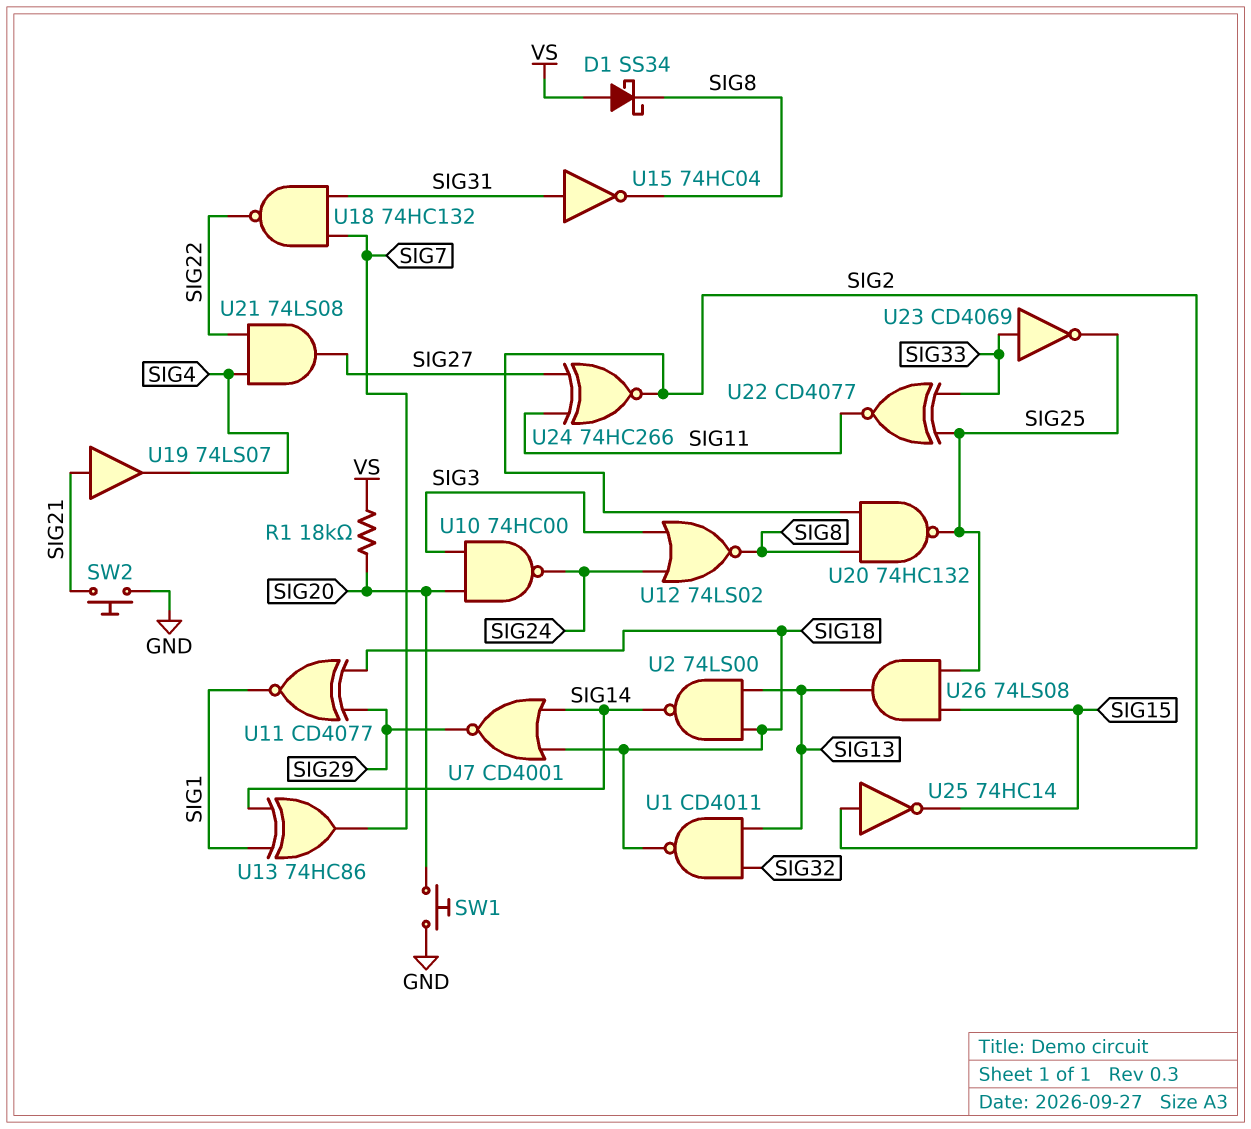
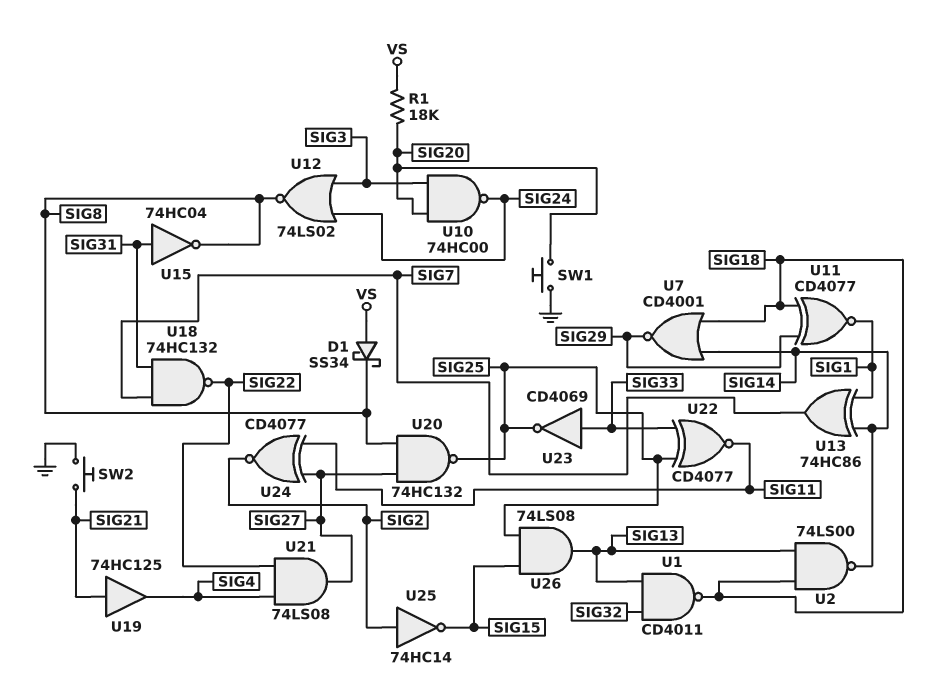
U19: buffer 74LS07 (in SIG21, out SIG4) -> buffer 74HC125 (in SIG21, out SIG4)
U20: NAND 74HC132 (in SIG2, in SIG8, out SIG25) -> NAND 74HC132 (in SIG8, in SIG27, out SIG25)
U24: XNOR 74HC266 (in SIG11, in SIG27, out SIG2) -> XNOR CD4077 (in SIG11, in SIG27, out SIG2)

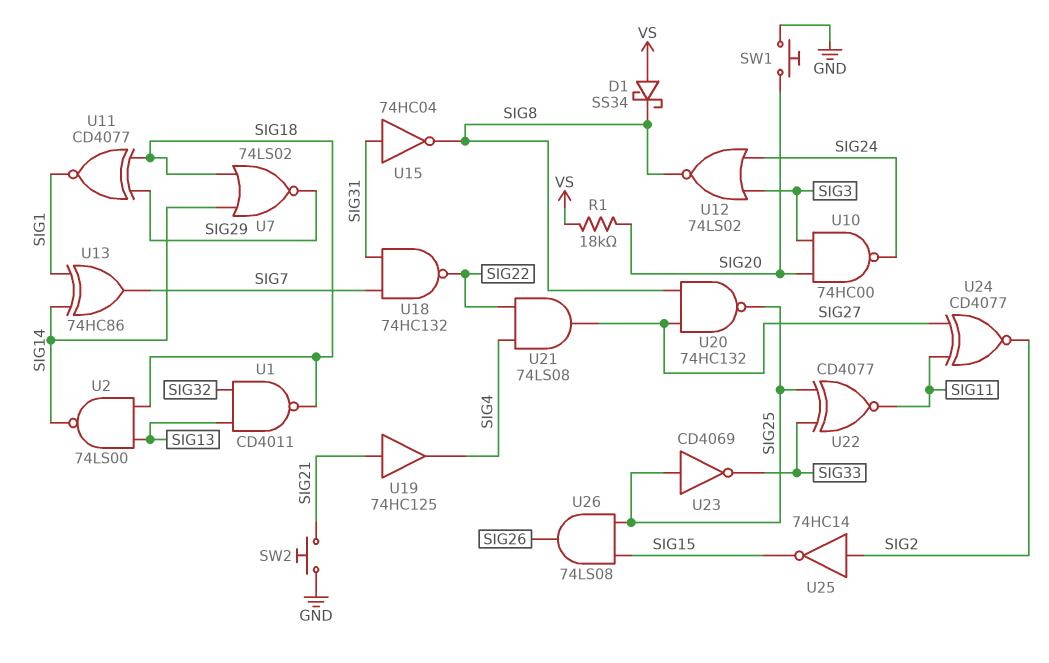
U7: NOR CD4001 (in SIG14, in SIG18, out SIG29) -> NOR 74LS02 (in SIG14, in SIG18, out SIG29)
U23: NOT CD4069 (in SIG33, out SIG25) -> NOT CD4069 (in SIG25, out SIG33)
U26: AND 74LS08 (in SIG15, in SIG25, out SIG13) -> AND 74LS08 (in SIG15, in SIG25, out SIG26)

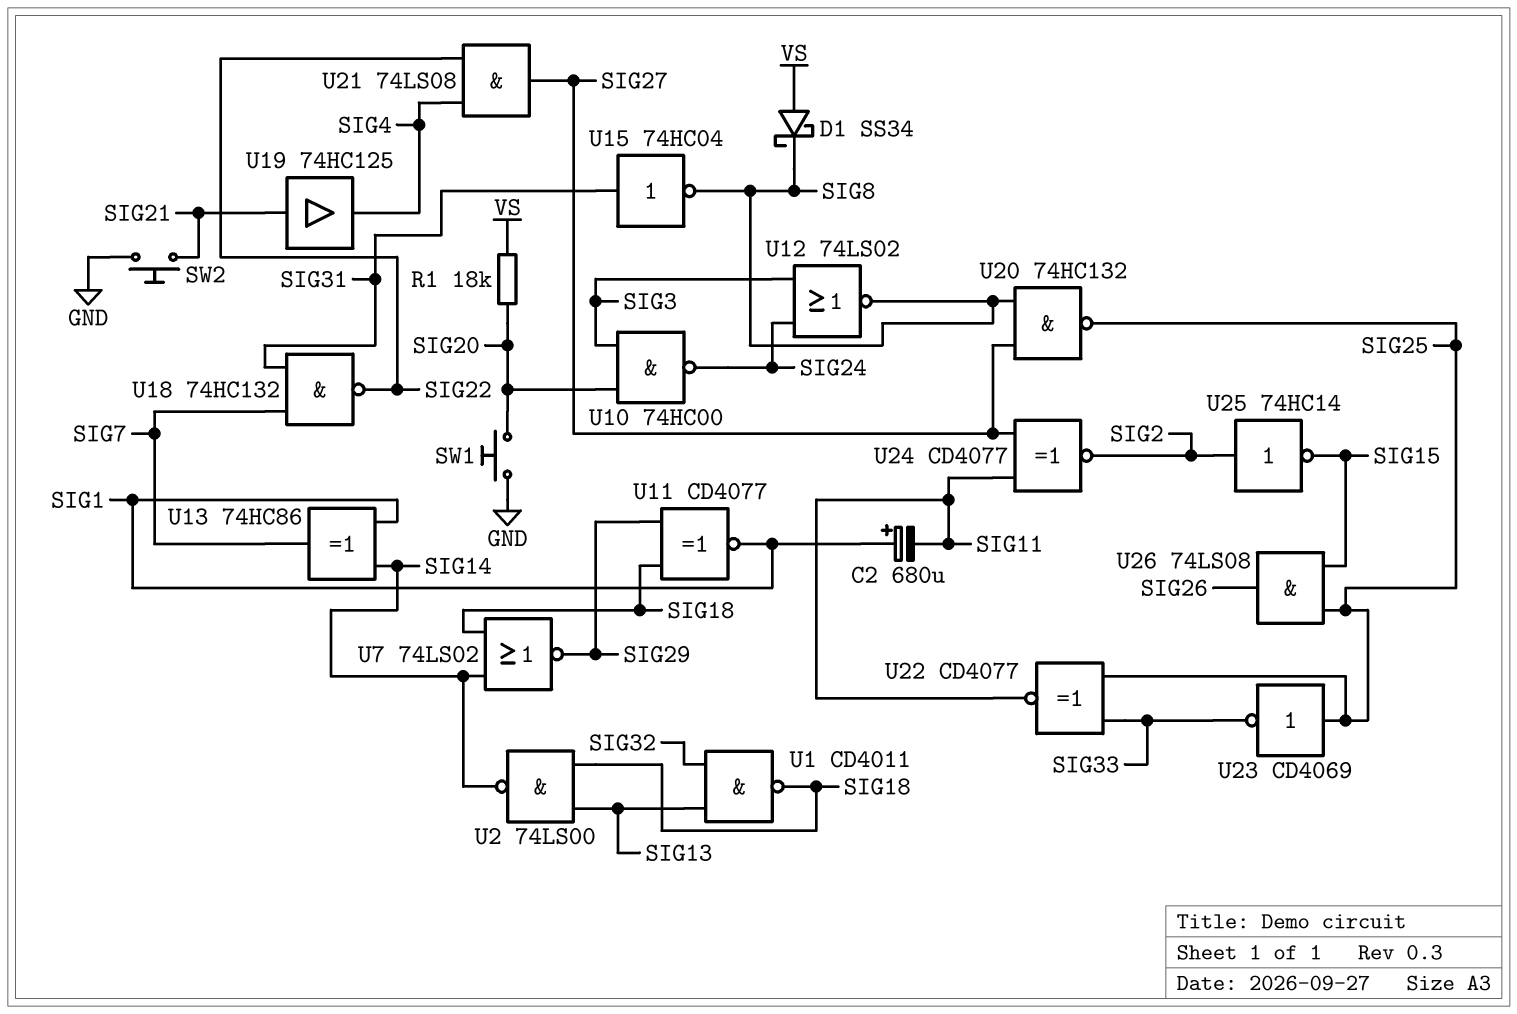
C2: none -> 680uF (plus SIG1, minus SIG11)

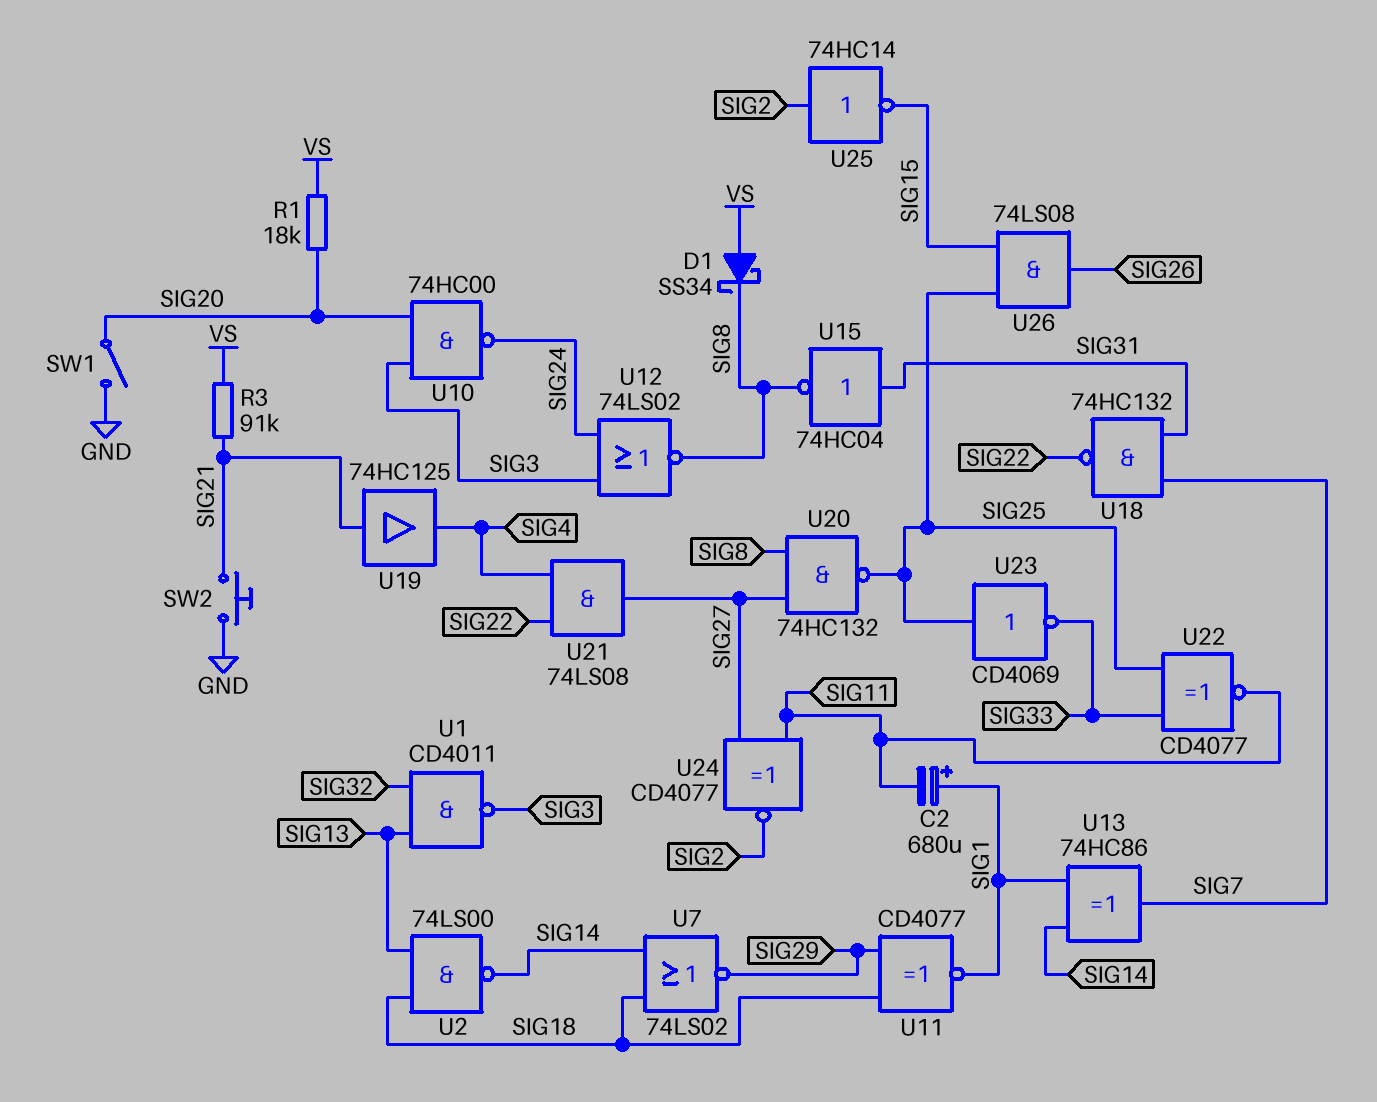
R3: none -> 91k (SIG21, VS)
SW1: button (GND, SIG20) -> switch (GND, SIG20)
U1: NAND CD4011 (in SIG13, in SIG32, out SIG18) -> NAND CD4011 (in SIG13, in SIG32, out SIG3)

